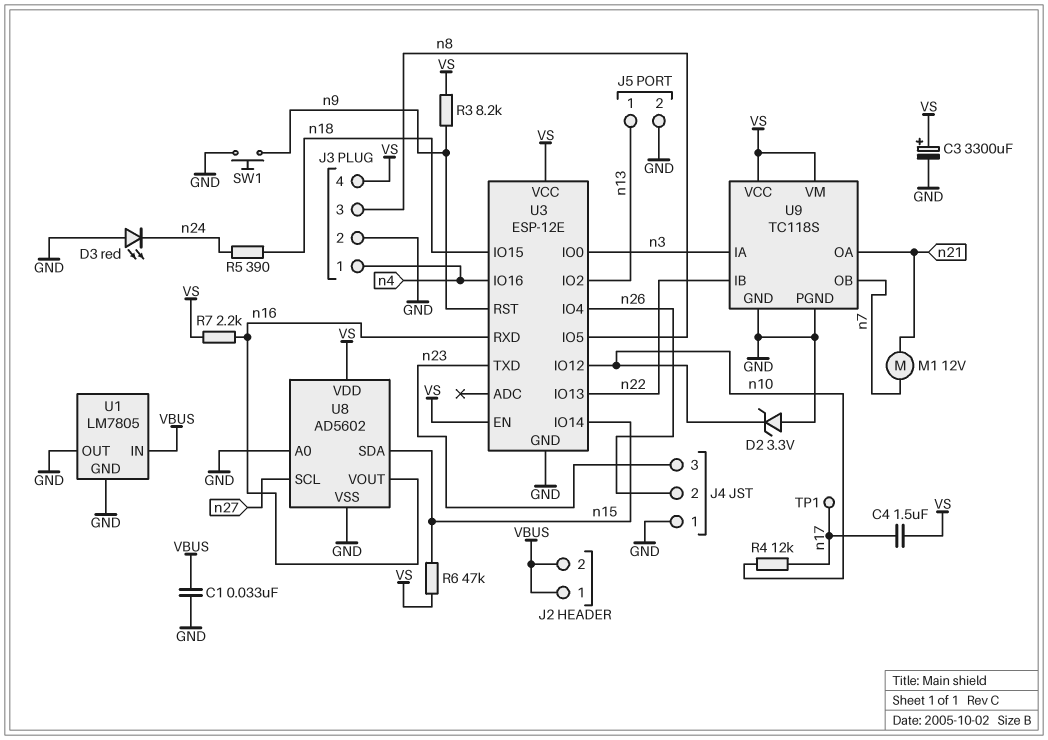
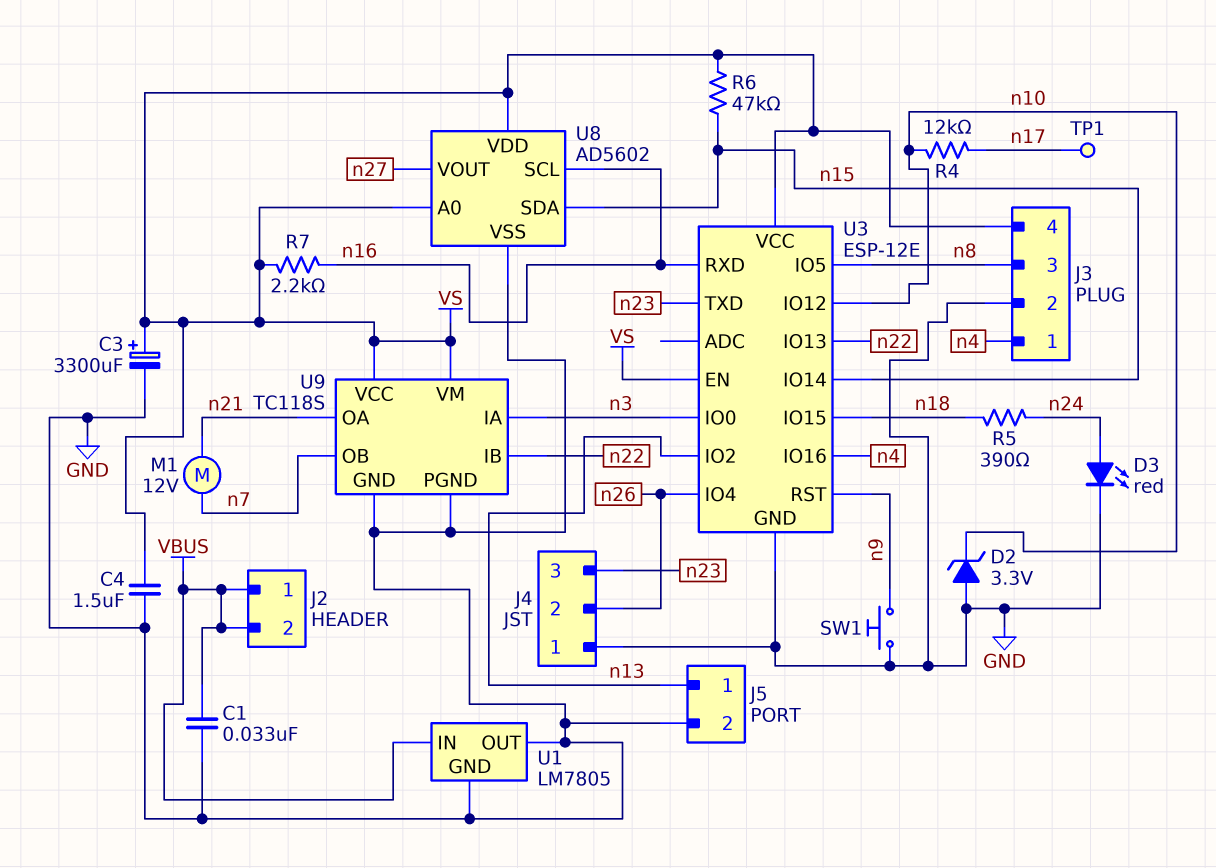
C4: 1.5uF (VS, n17) -> 1.5uF (GND, VS)
D3: LED red (A GND, K n24) -> LED red (A n24, K GND)
R3: 8.2k (VS, n9) -> none
U8 pin A0: GND -> VS
U8 pin SCL: n27 -> n16
U8 pin VOUT: n16 -> n27

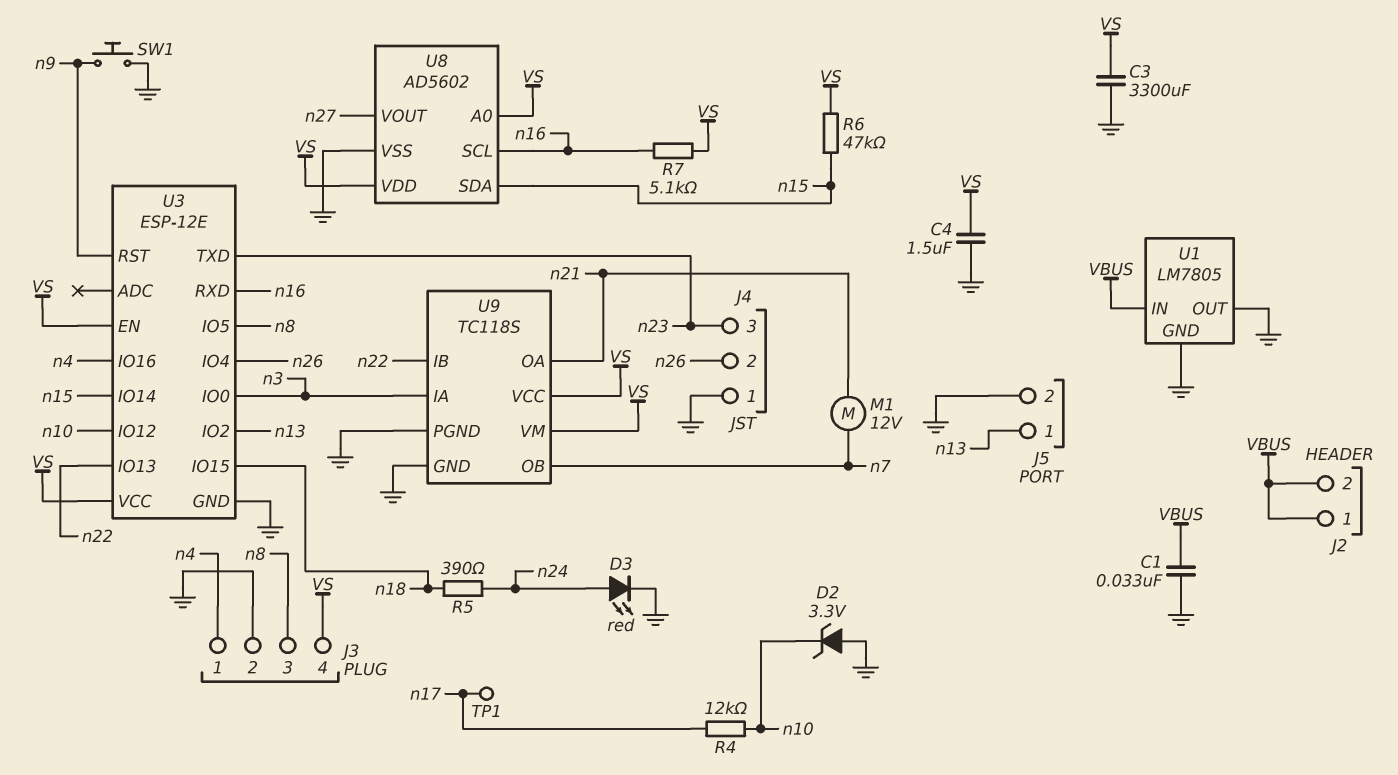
C3: 3300uF (plus VS, minus GND) -> 3300uF (GND, VS)
R7: 2.2k (VS, n16) -> 5.1k (VS, n16)

